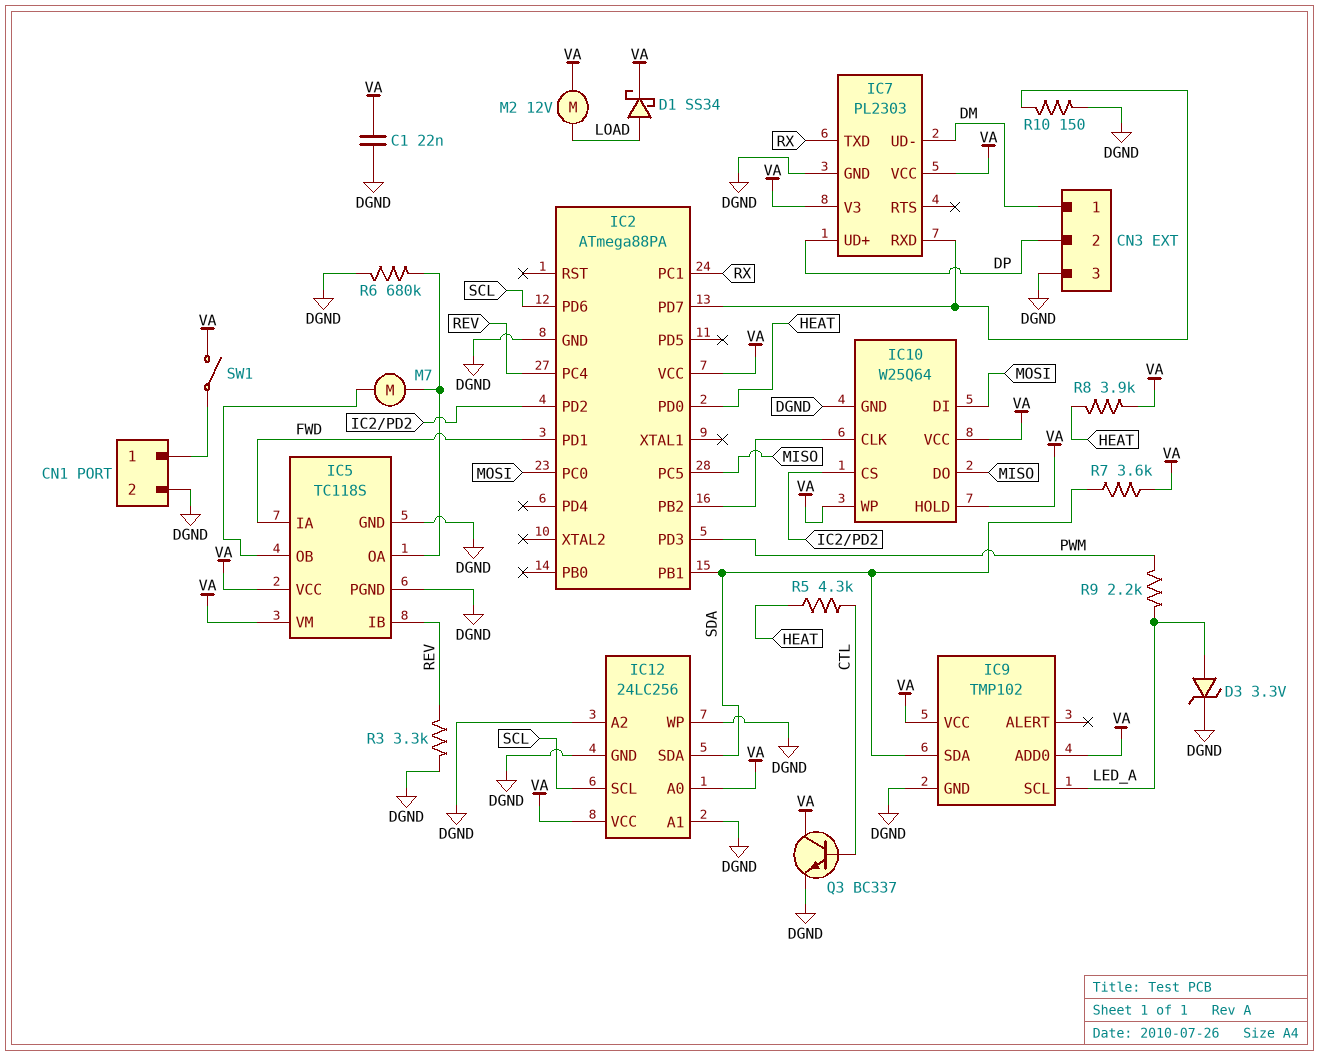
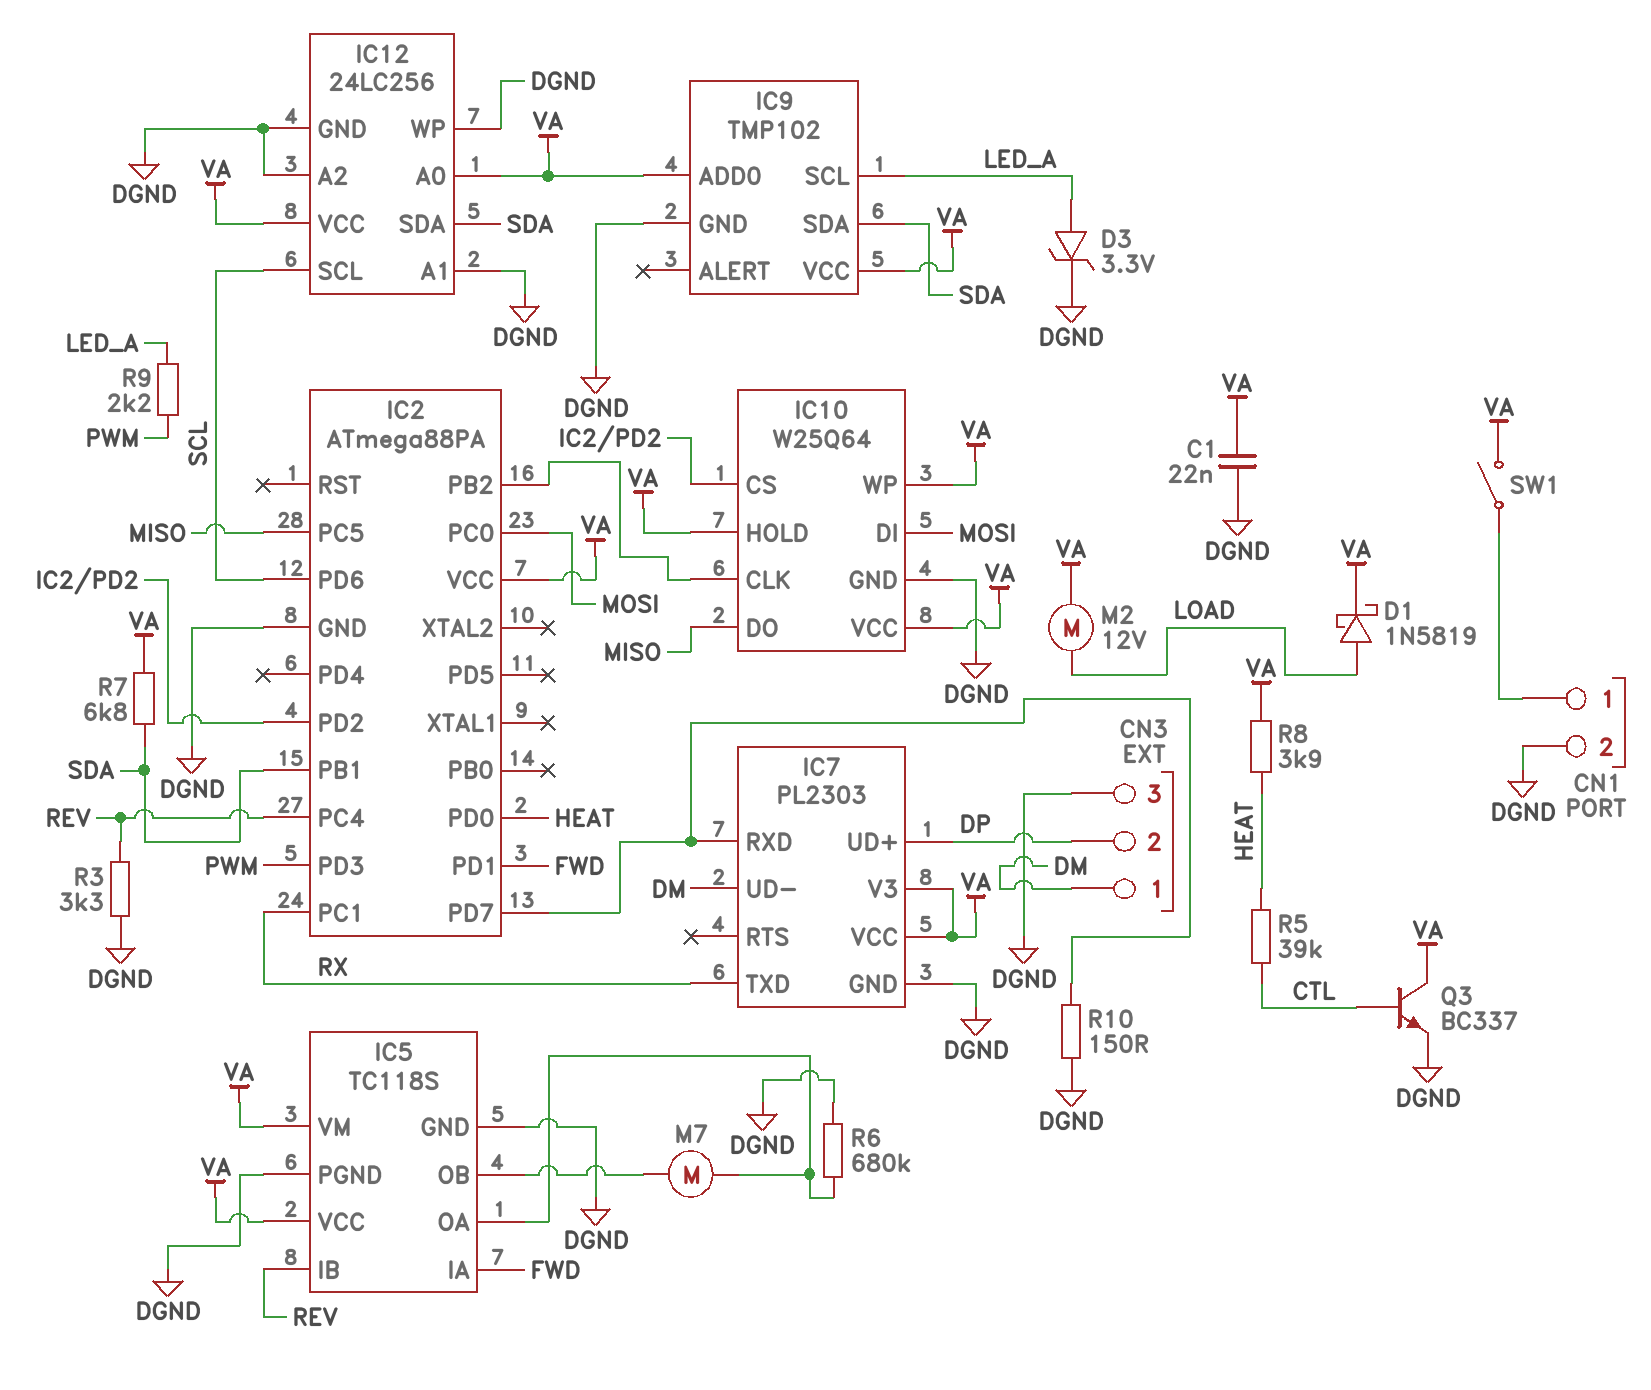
D1: schottky SS34 (A LOAD, K VA) -> schottky 1N5819 (A LOAD, K VA)
R5: 4.3k (CTL, HEAT) -> 39k (CTL, HEAT)
R7: 3.6k (SDA, VA) -> 6.8k (SDA, VA)

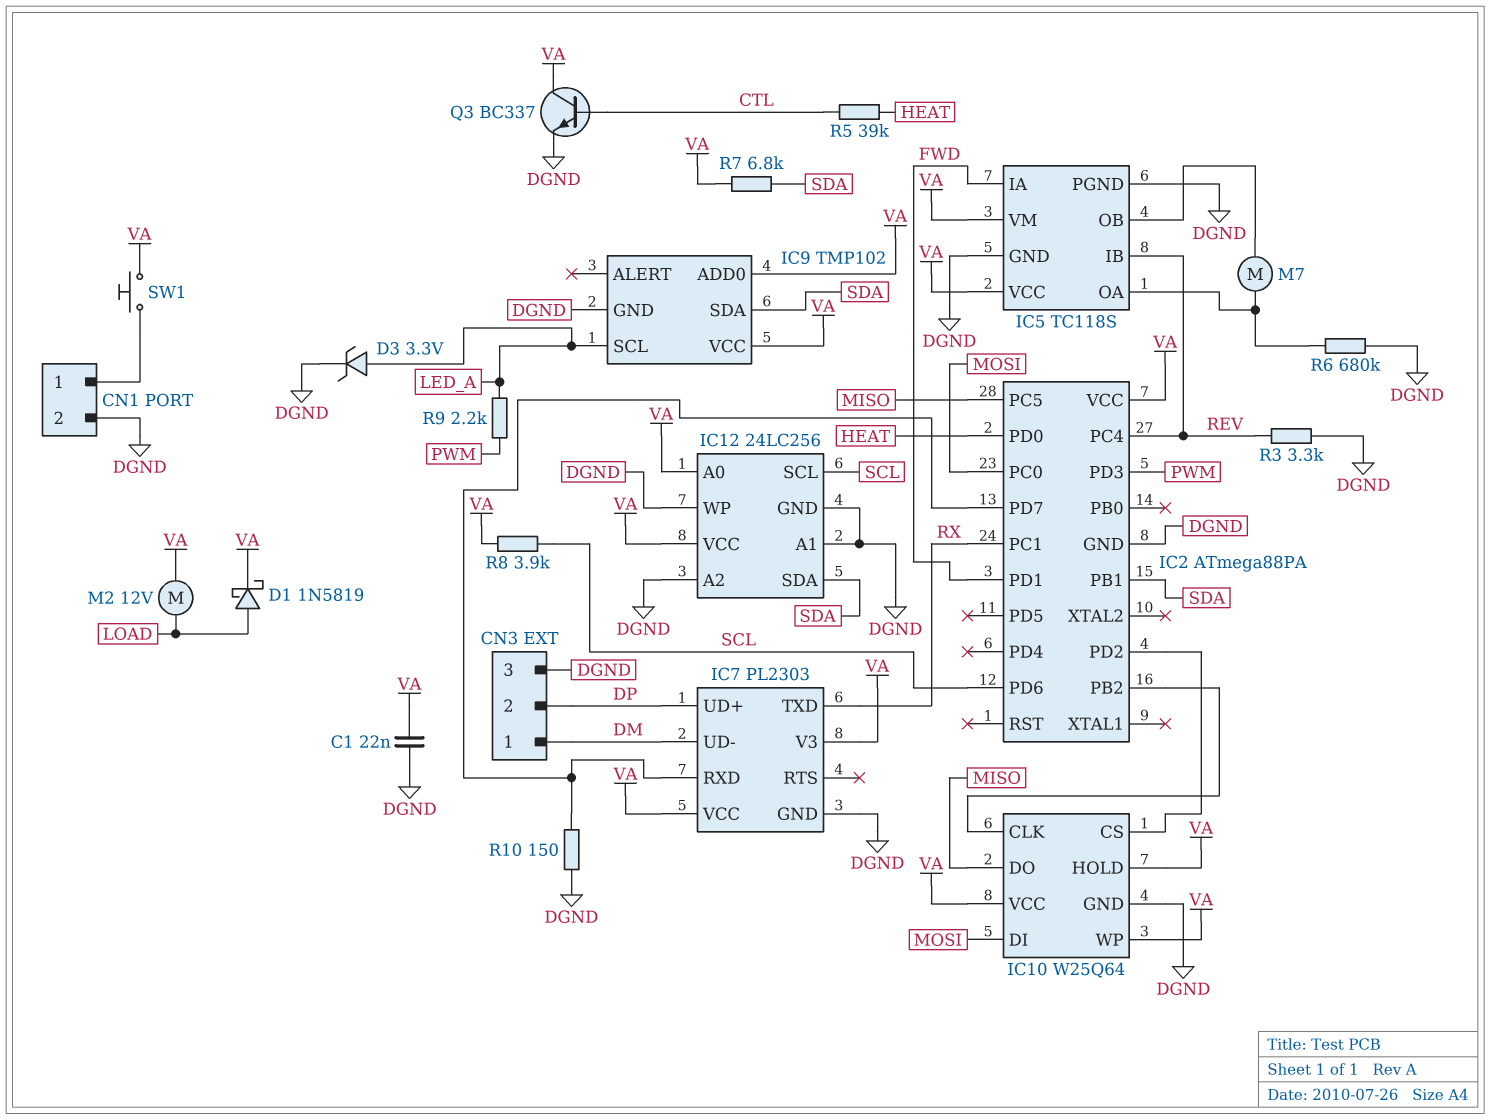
R8: 3.9k (HEAT, VA) -> 3.9k (SCL, VA)
SW1: switch (CN1/1, VA) -> button (CN1/1, VA)

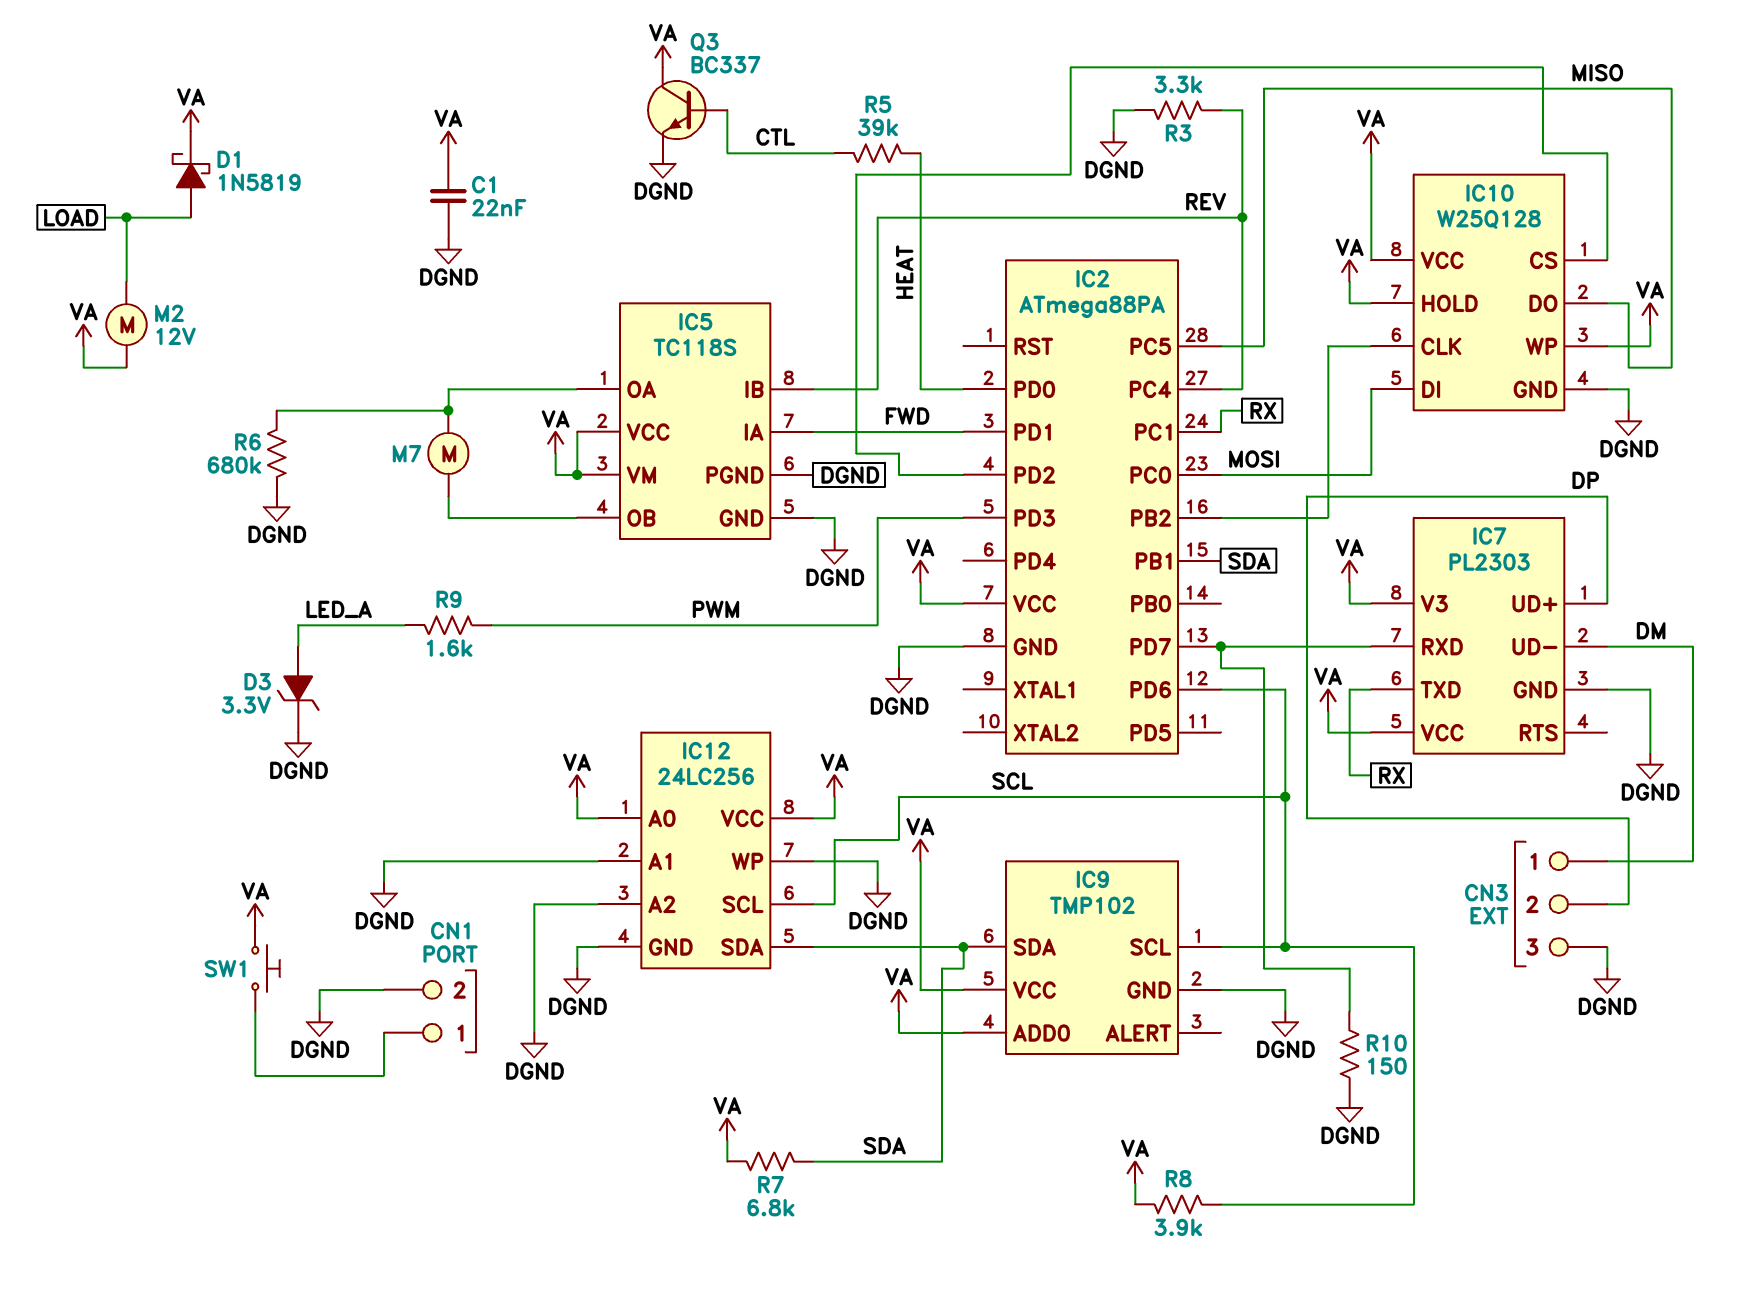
IC9 pin SCL: LED_A -> SCL
IC10: W25Q64 -> W25Q128
R9: 2.2k (LED_A, PWM) -> 1.6k (LED_A, PWM)

